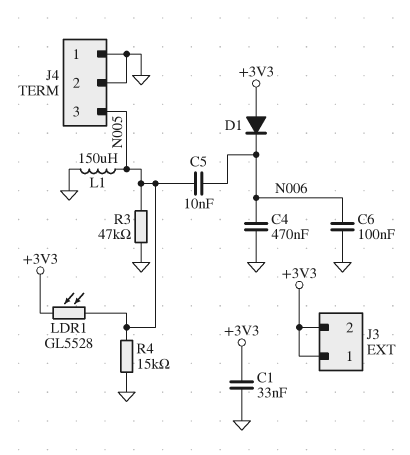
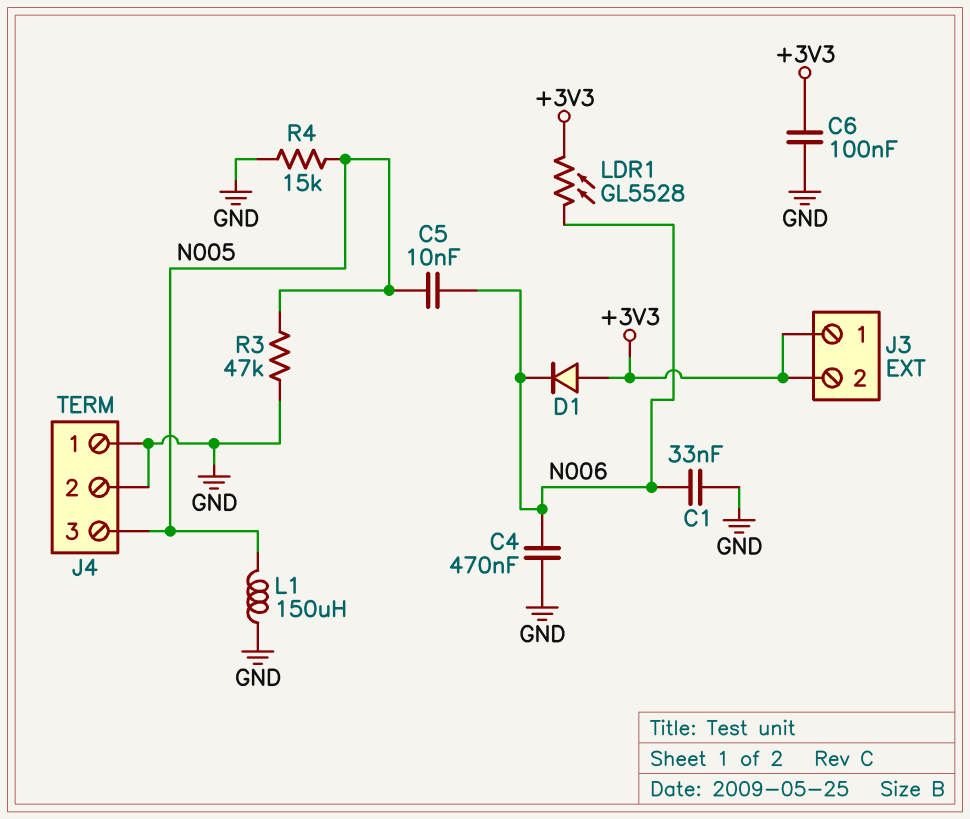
C1: 33nF (+3V3, GND) -> 33nF (GND, N006)
C6: 100nF (GND, N006) -> 100nF (+3V3, GND)
LDR1: GL5528 (+3V3, N005) -> GL5528 (+3V3, N006)

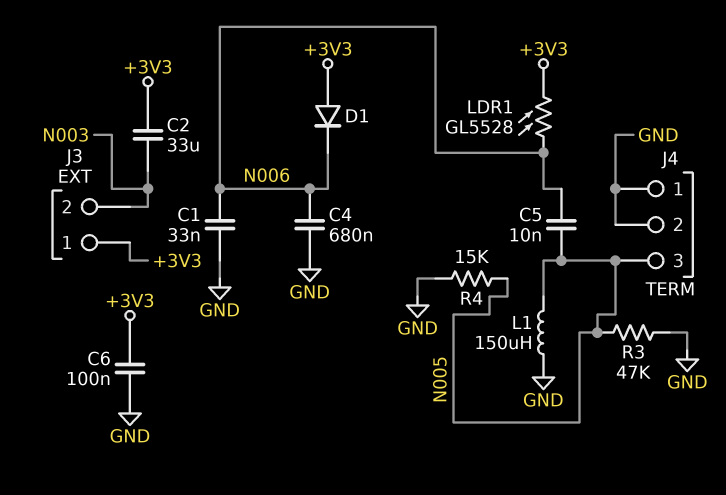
C2: none -> 33uF (+3V3, N003)
C4: 470nF (GND, N006) -> 680nF (GND, N006)
J3 pin 2: +3V3 -> N003

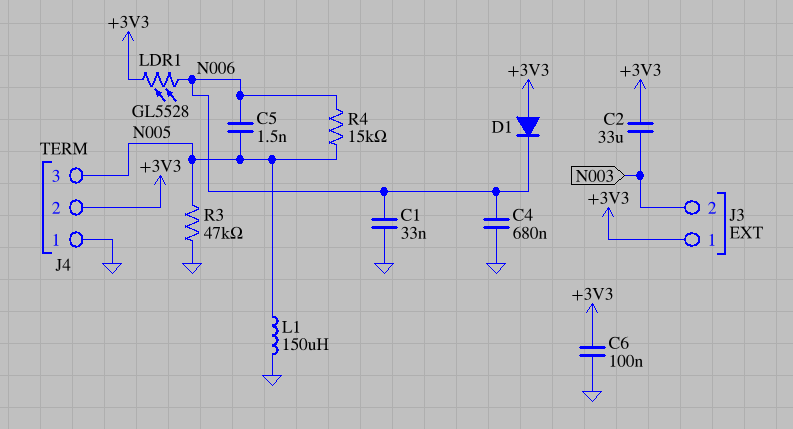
C5: 10nF (N005, N006) -> 1.5nF (N005, N006)
J4 pin 2: GND -> +3V3
R4: 15k (GND, N005) -> 15k (N005, N006)

